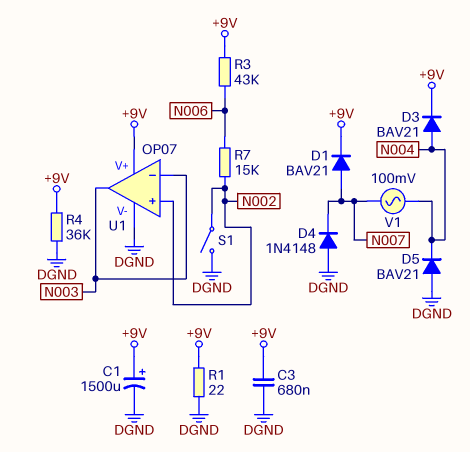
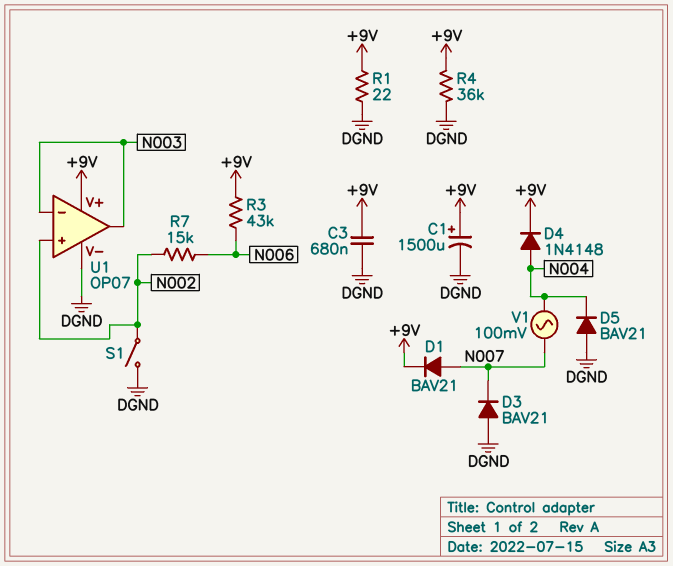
D3: diode BAV21 (A N004, K +9V) -> diode BAV21 (A DGND, K N007)
D4: diode 1N4148 (A DGND, K N007) -> diode 1N4148 (A N004, K +9V)

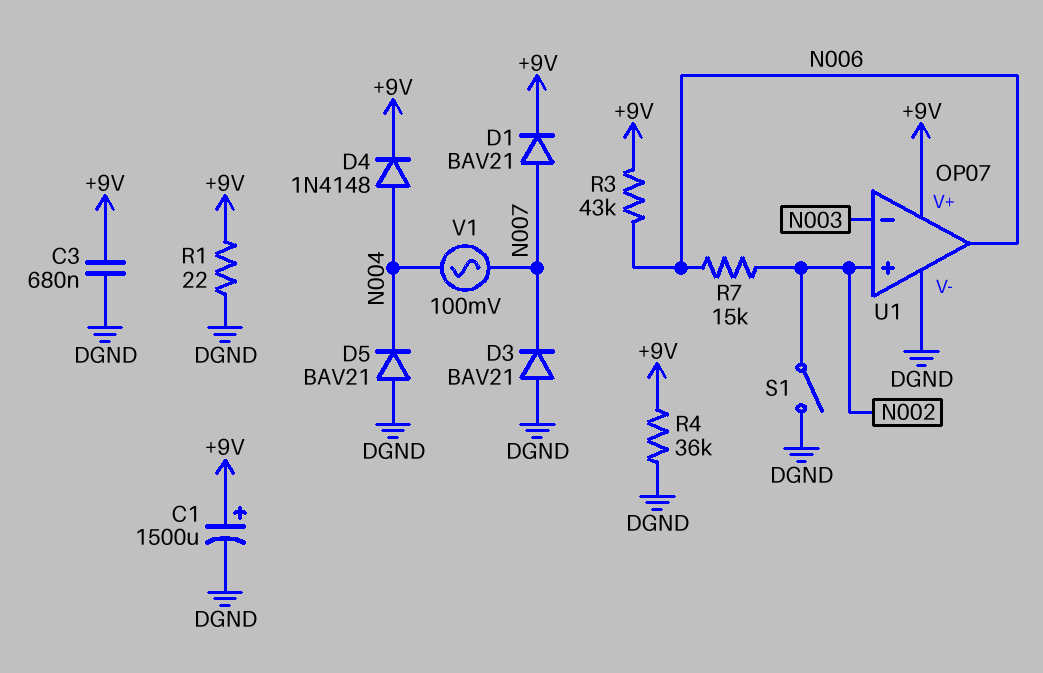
U1 pin out: N003 -> N006

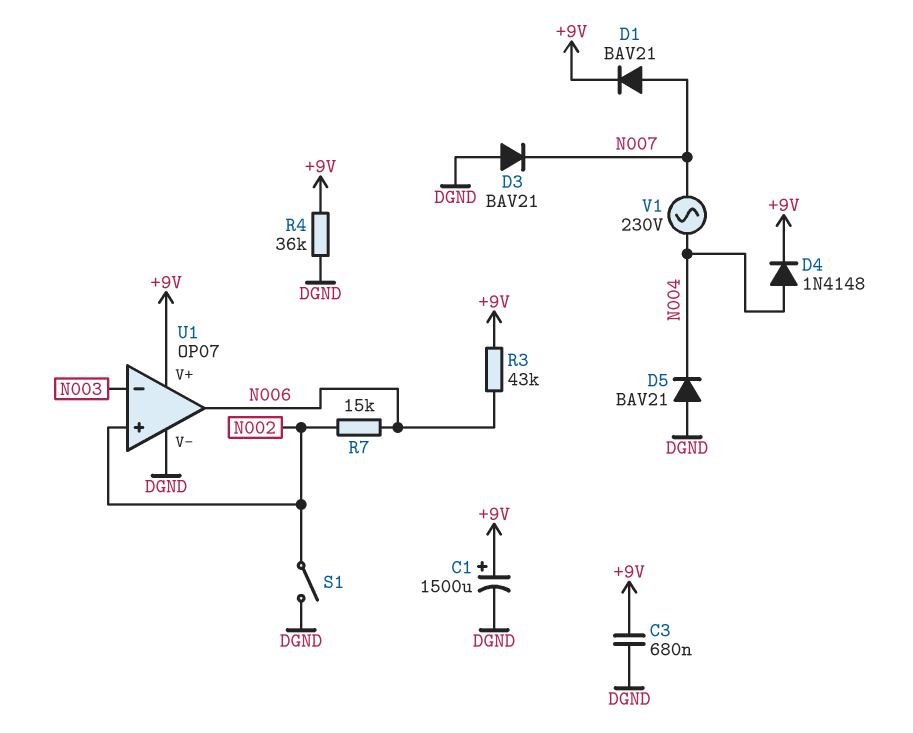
R1: 22 (+9V, DGND) -> none
V1: AC 100mV (N004, N007) -> AC 230V (N004, N007)

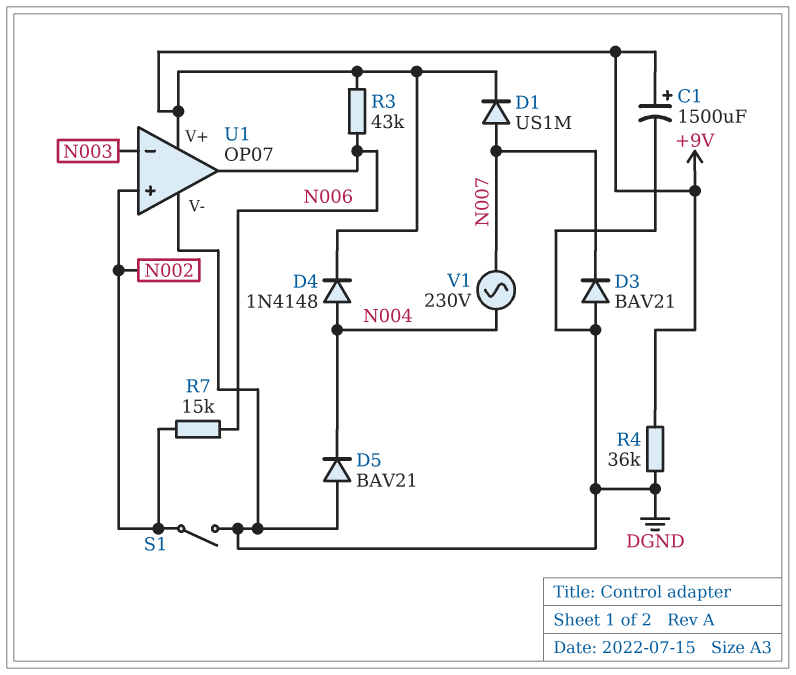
C3: 680nF (+9V, DGND) -> none
D1: diode BAV21 (A N007, K +9V) -> diode US1M (A N007, K +9V)

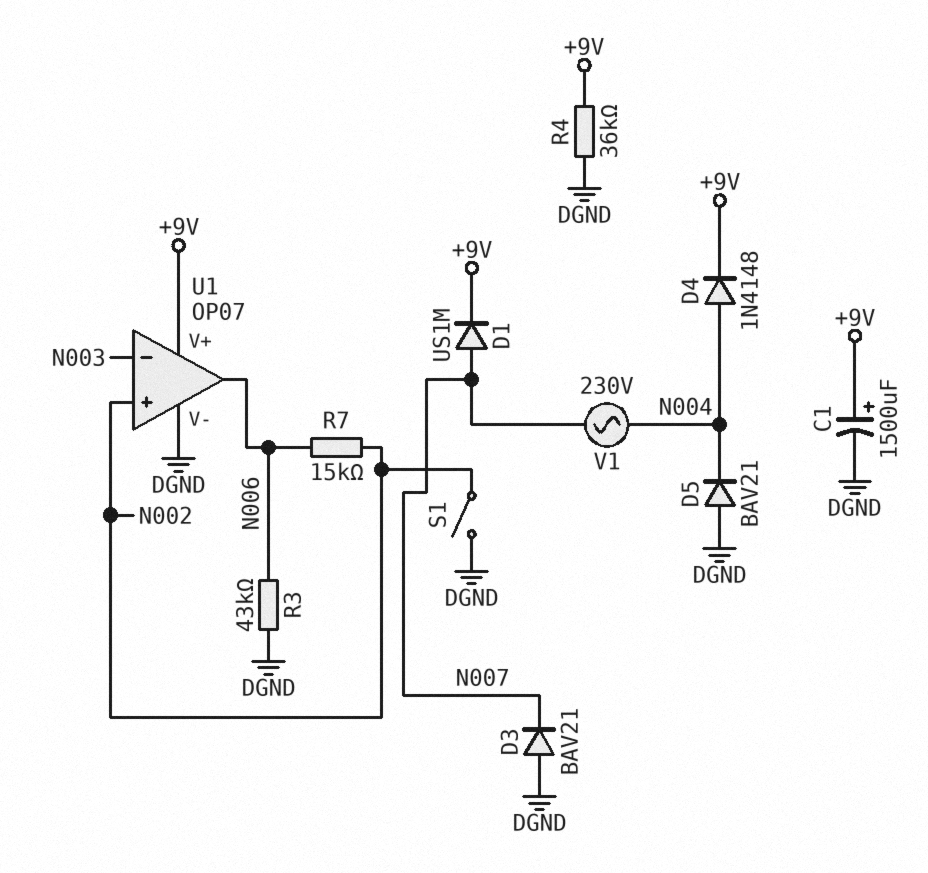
R3: 43k (+9V, N006) -> 43k (DGND, N006)

